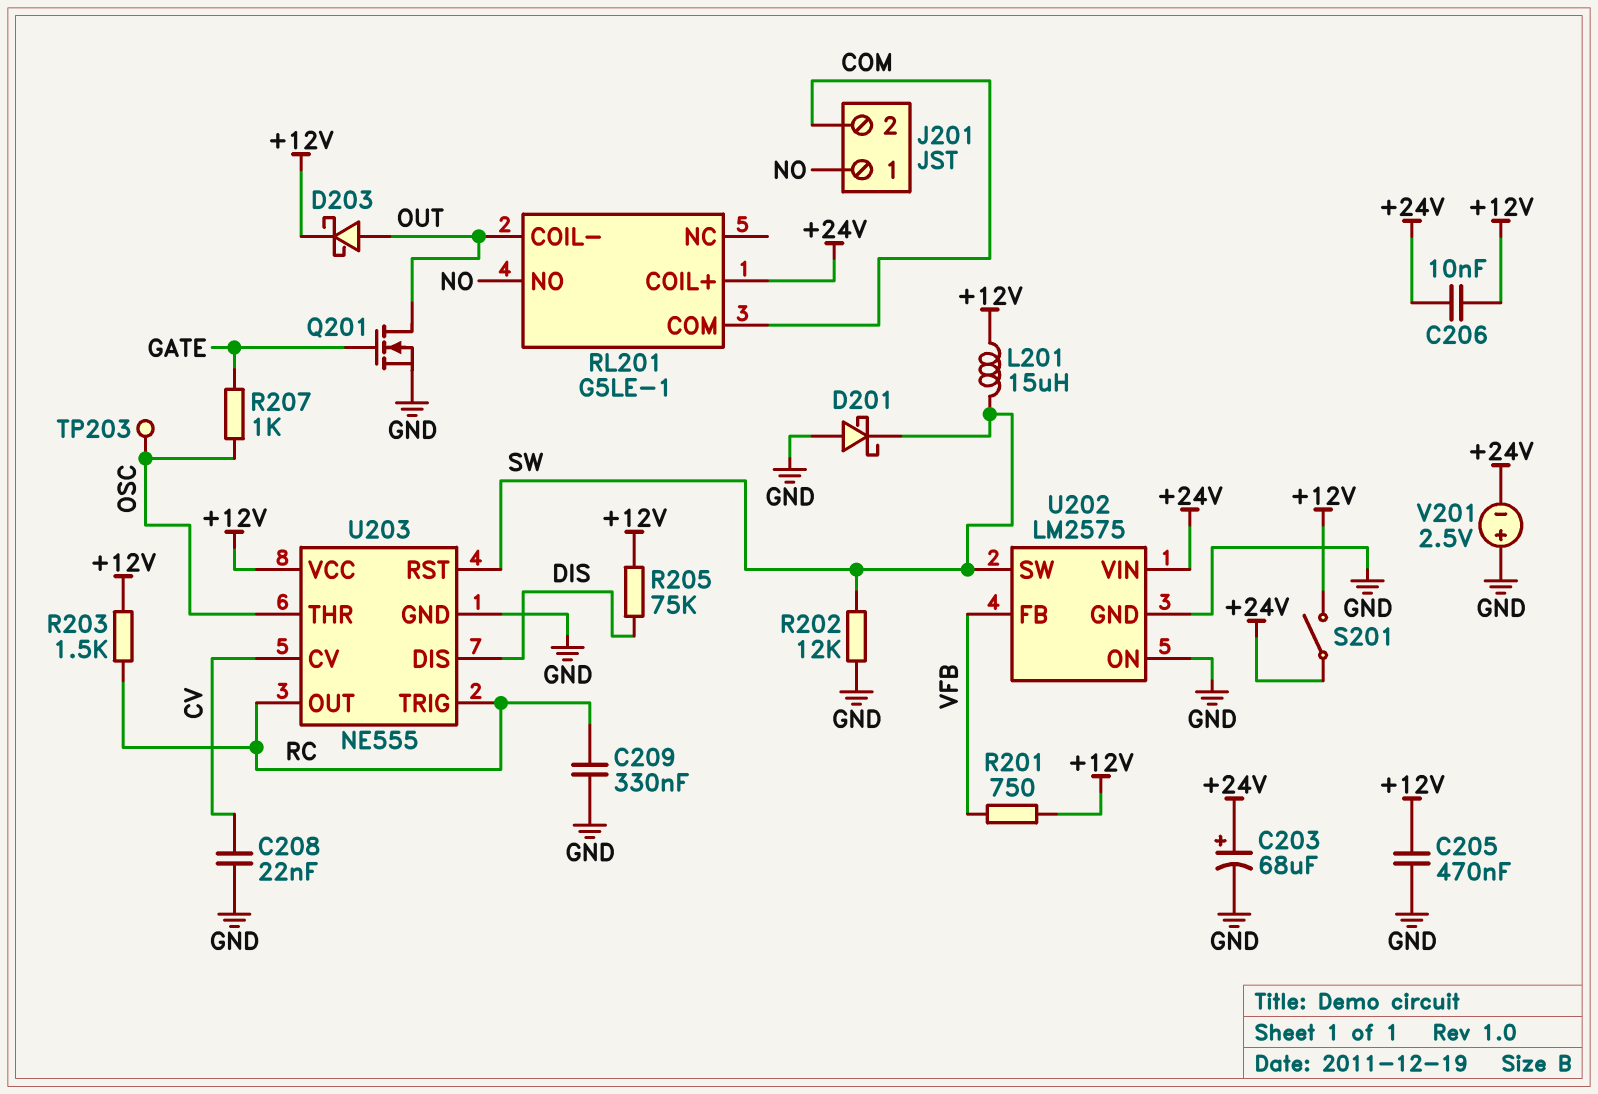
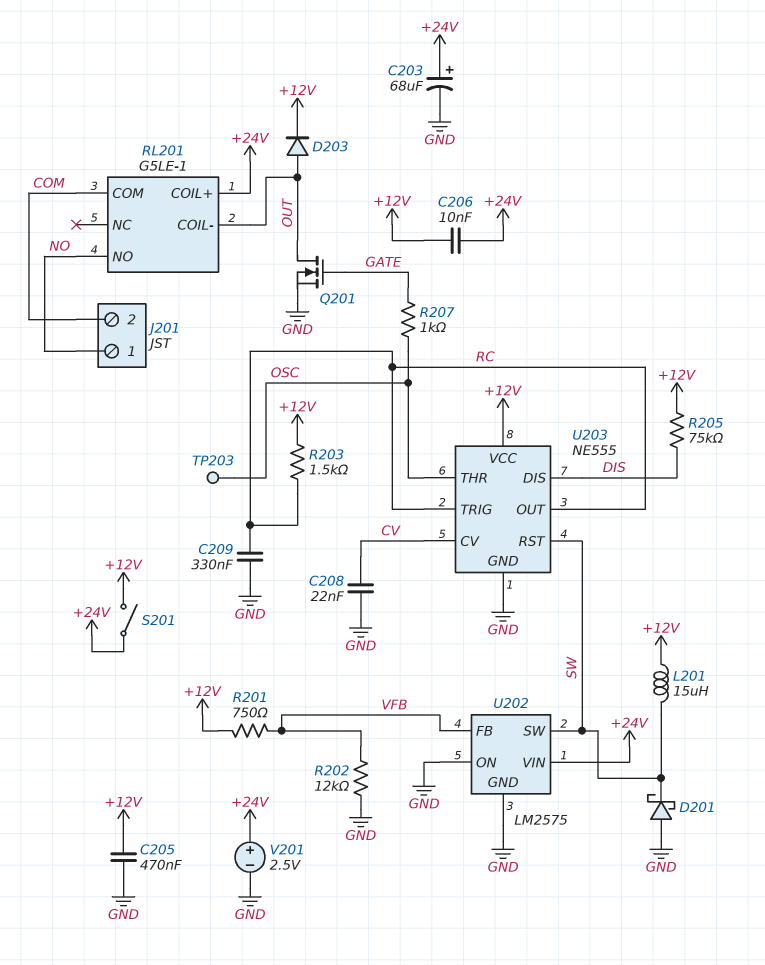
D203: schottky (A OUT, K +12V) -> diode (A OUT, K +12V)
R202: 12k (GND, SW) -> 12k (GND, VFB)
V201: 2.5V (plus GND, minus +24V) -> 2.5V (plus +24V, minus GND)

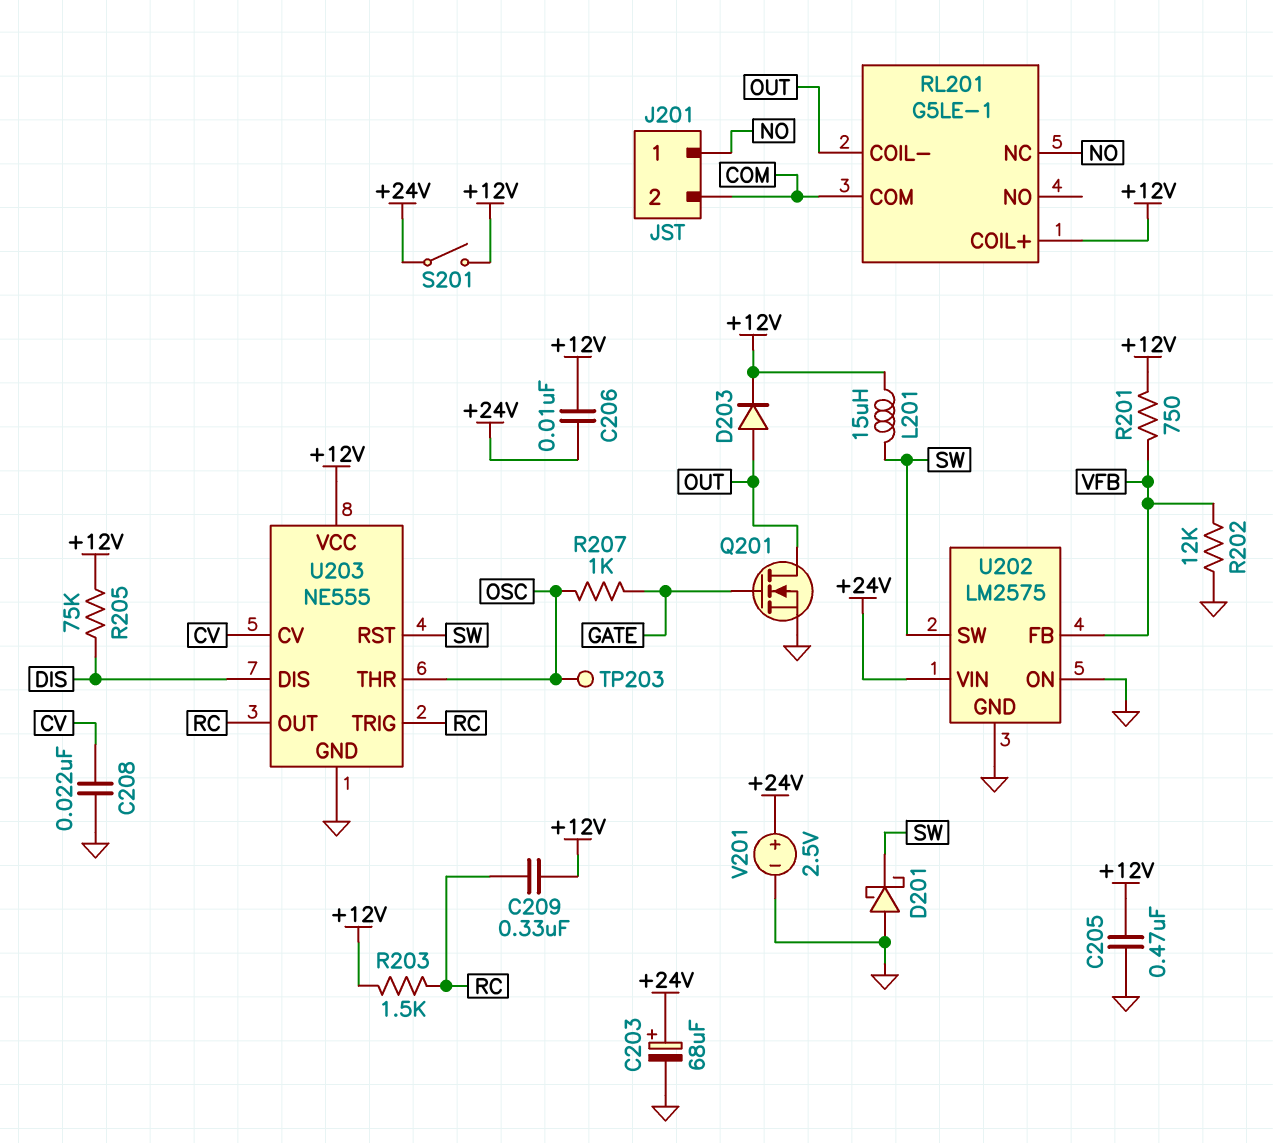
C209: 330nF (GND, RC) -> 330nF (+12V, RC)
RL201 pin COIL+: +24V -> +12V
RL201 pin NC: none -> NO
RL201 pin NO: NO -> none

